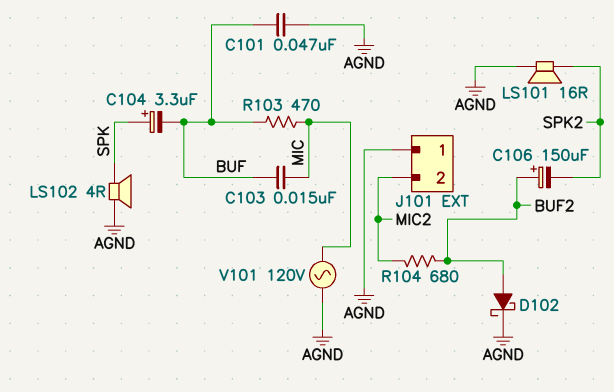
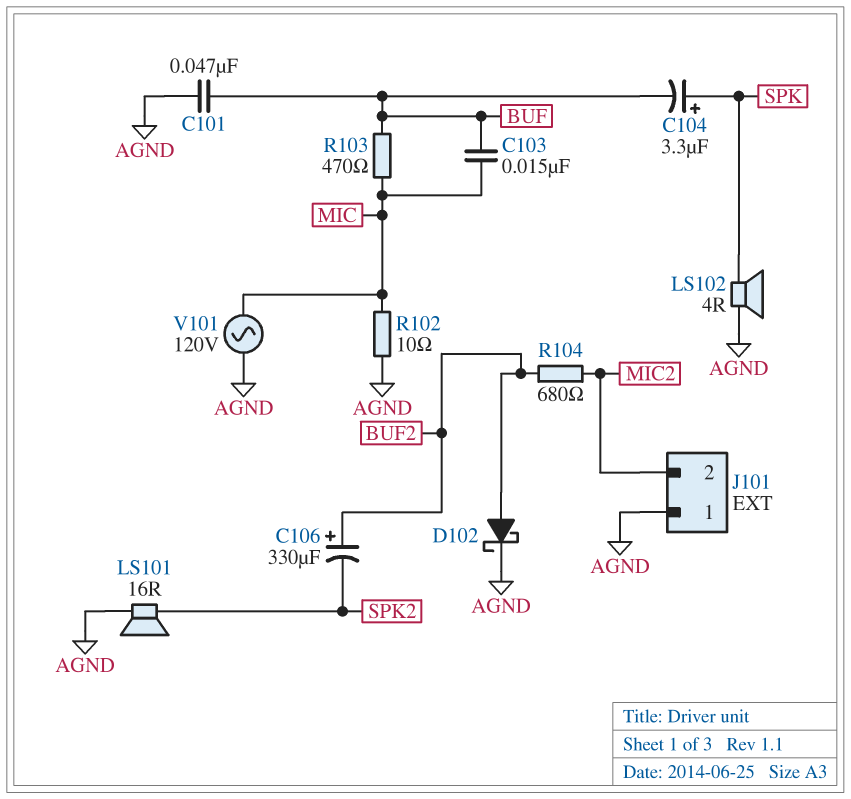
C106: 150uF (plus BUF2, minus SPK2) -> 330uF (plus BUF2, minus SPK2)
R102: none -> 10 (AGND, MIC)

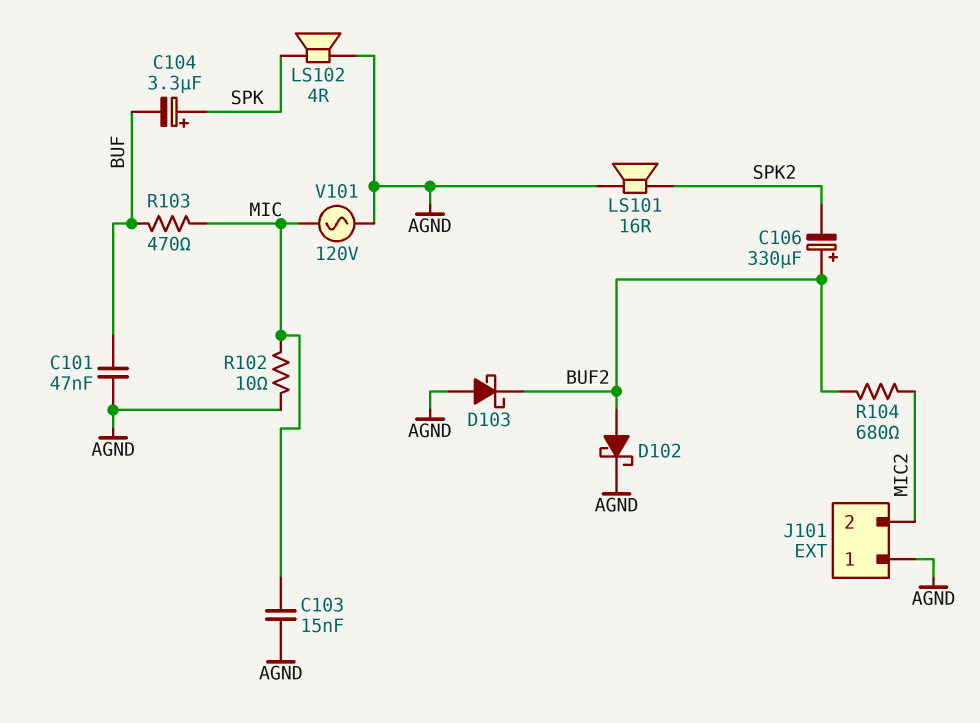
C103: 15nF (BUF, MIC) -> 15nF (AGND, MIC)
D103: none -> schottky (A AGND, K BUF2)

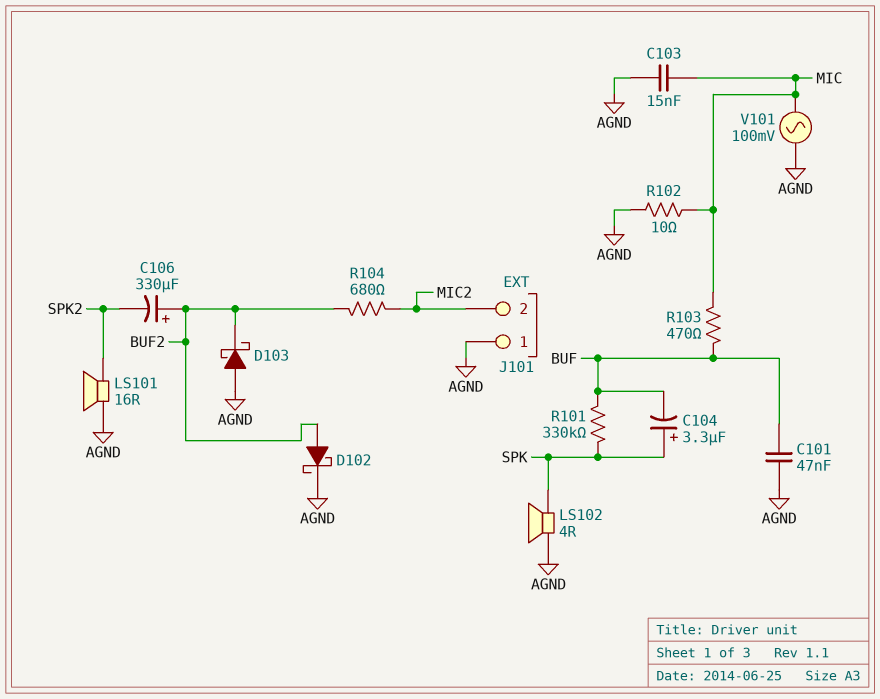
R101: none -> 330k (BUF, SPK)
V101: AC 120V (AGND, MIC) -> AC 100mV (AGND, MIC)

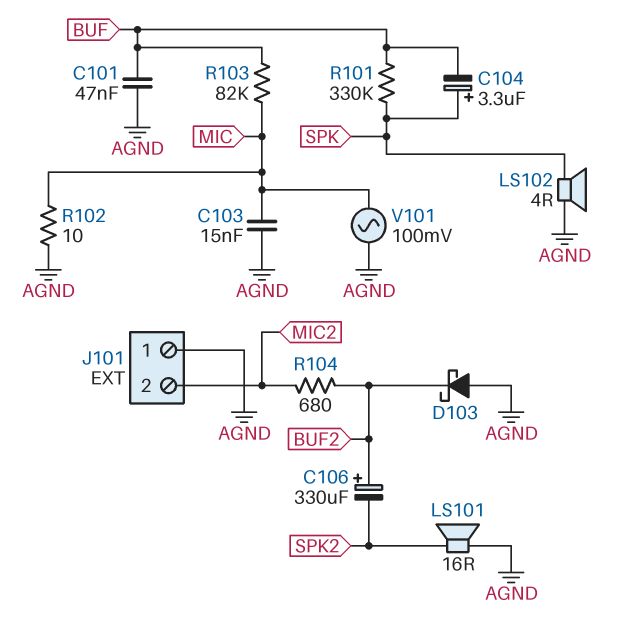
D102: schottky (A BUF2, K AGND) -> none
R103: 470 (BUF, MIC) -> 82k (BUF, MIC)

